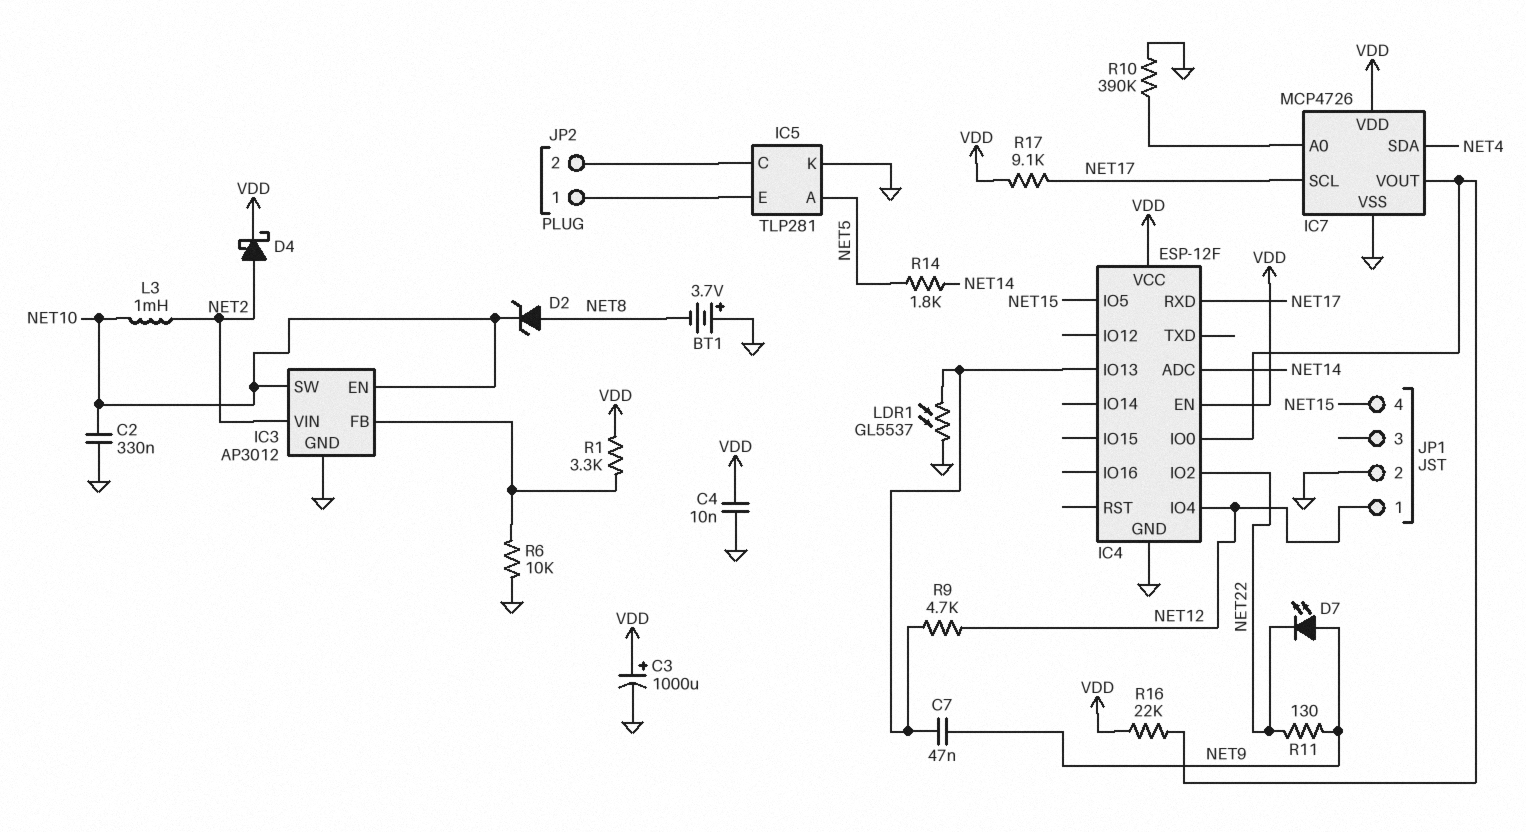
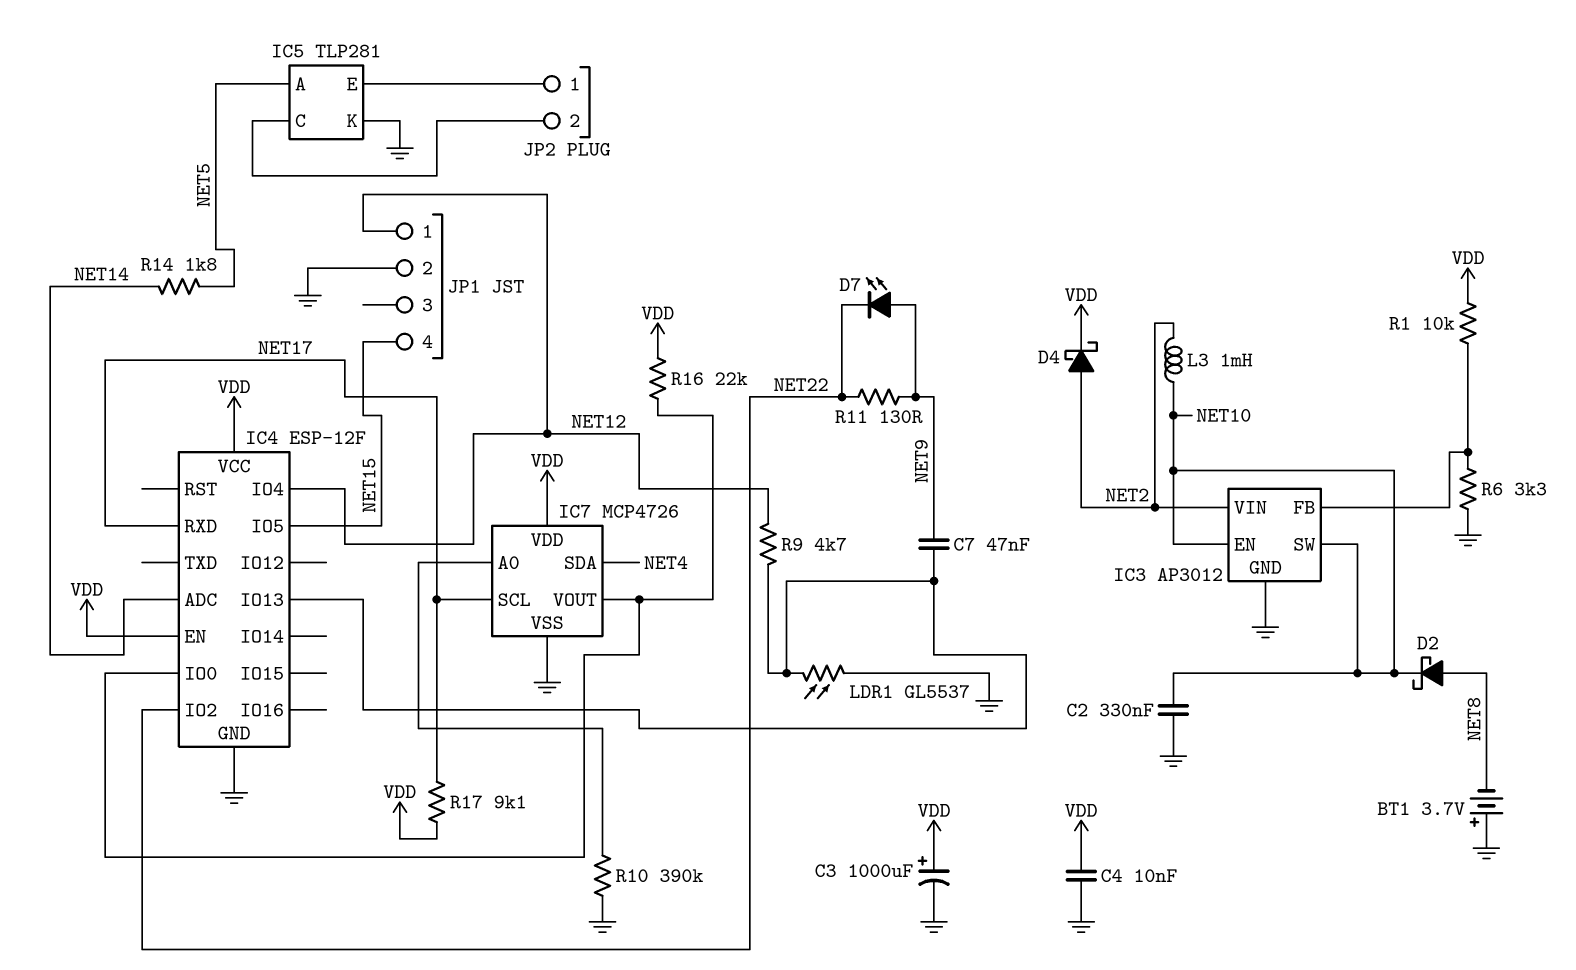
D2: zener (A NET8, K NET10) -> schottky (A NET8, K NET10)
R1: 3.3k (IC3/FB, VDD) -> 10k (IC3/FB, VDD)
R6: 10k (GND, IC3/FB) -> 3.3k (GND, IC3/FB)

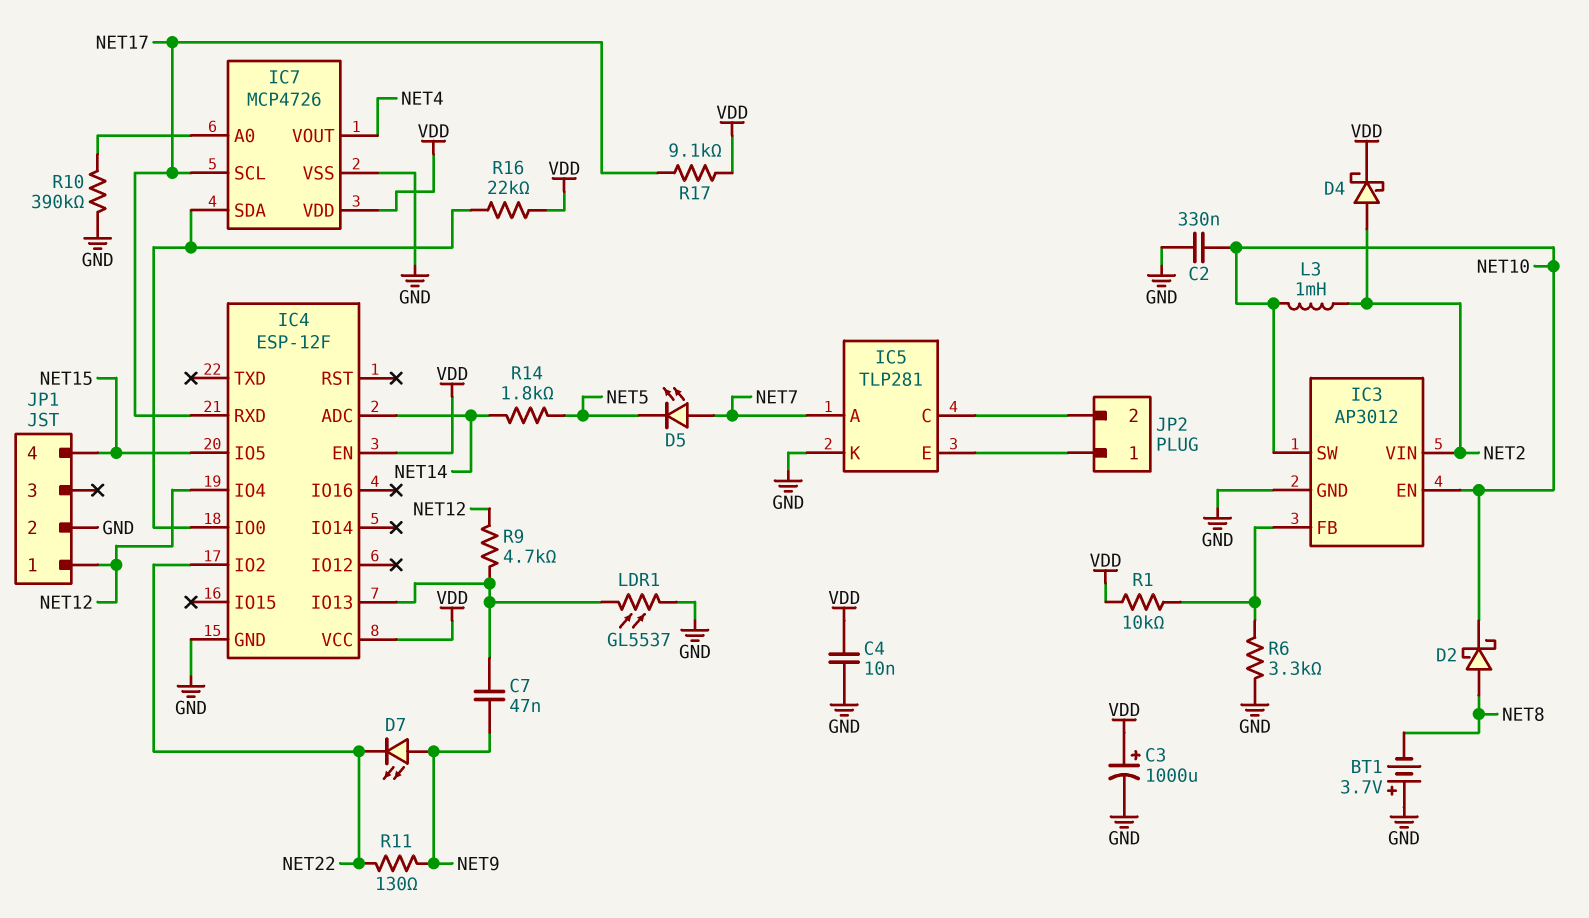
D5: none -> LED (A NET7, K NET5)
IC5 pin A: NET5 -> NET7
IC7 pin SDA: NET4 -> IC4/IO0
IC7 pin VOUT: IC4/IO0 -> NET4

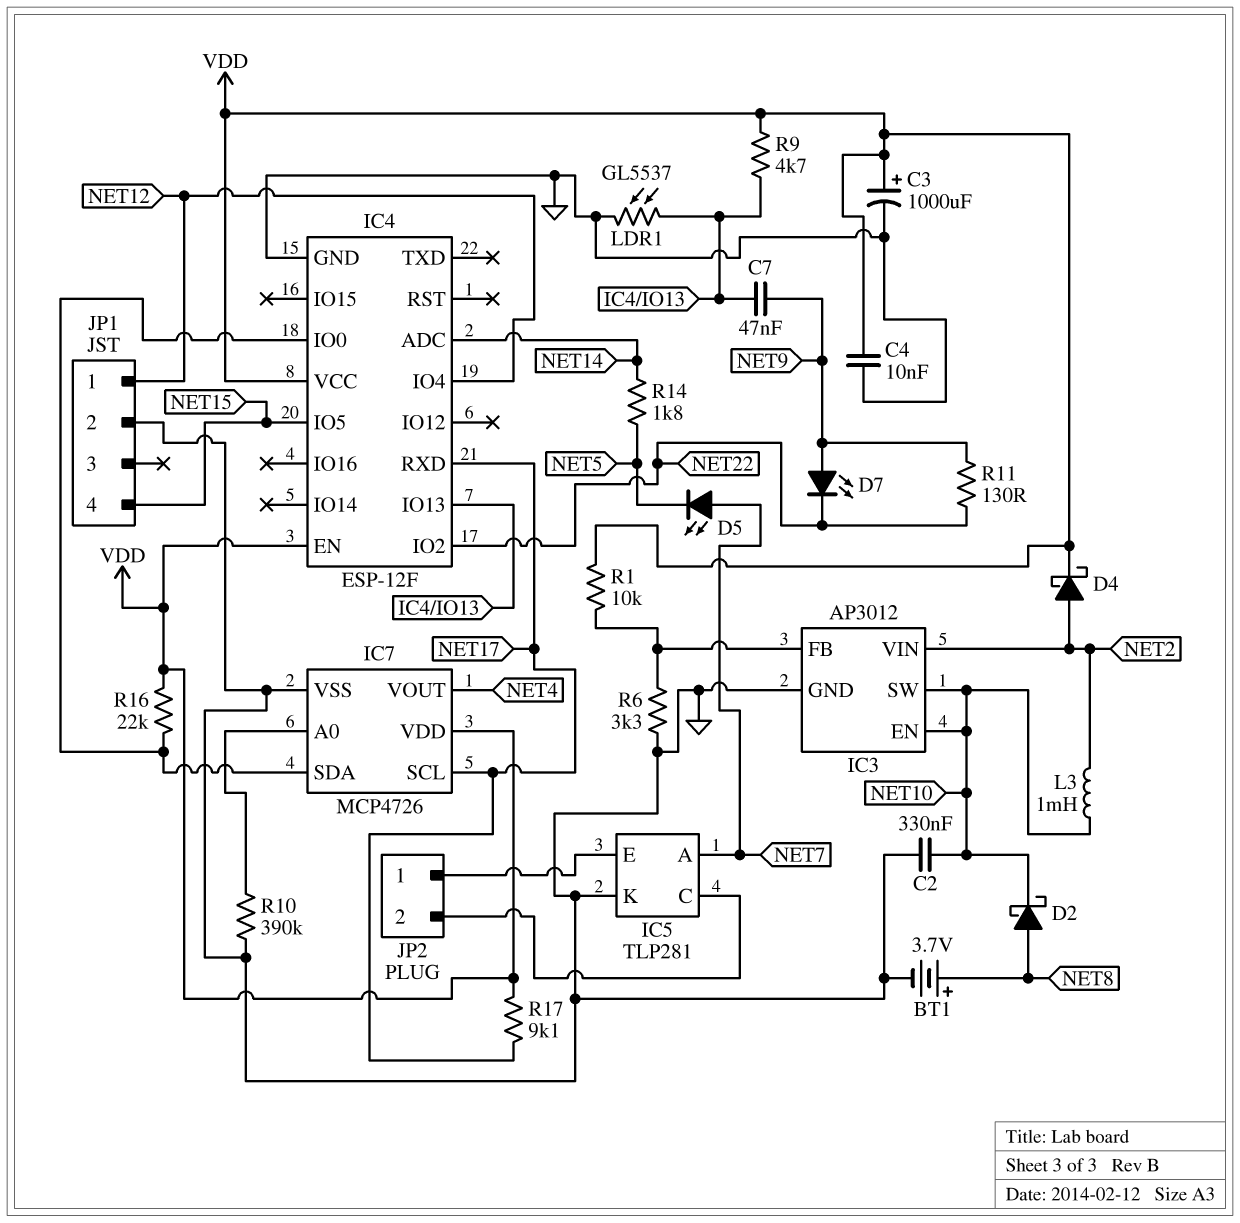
BT1: 3.7V (plus GND, minus NET8) -> 3.7V (plus NET8, minus GND)
R9: 4.7k (IC4/IO13, NET12) -> 4.7k (IC4/IO13, VDD)

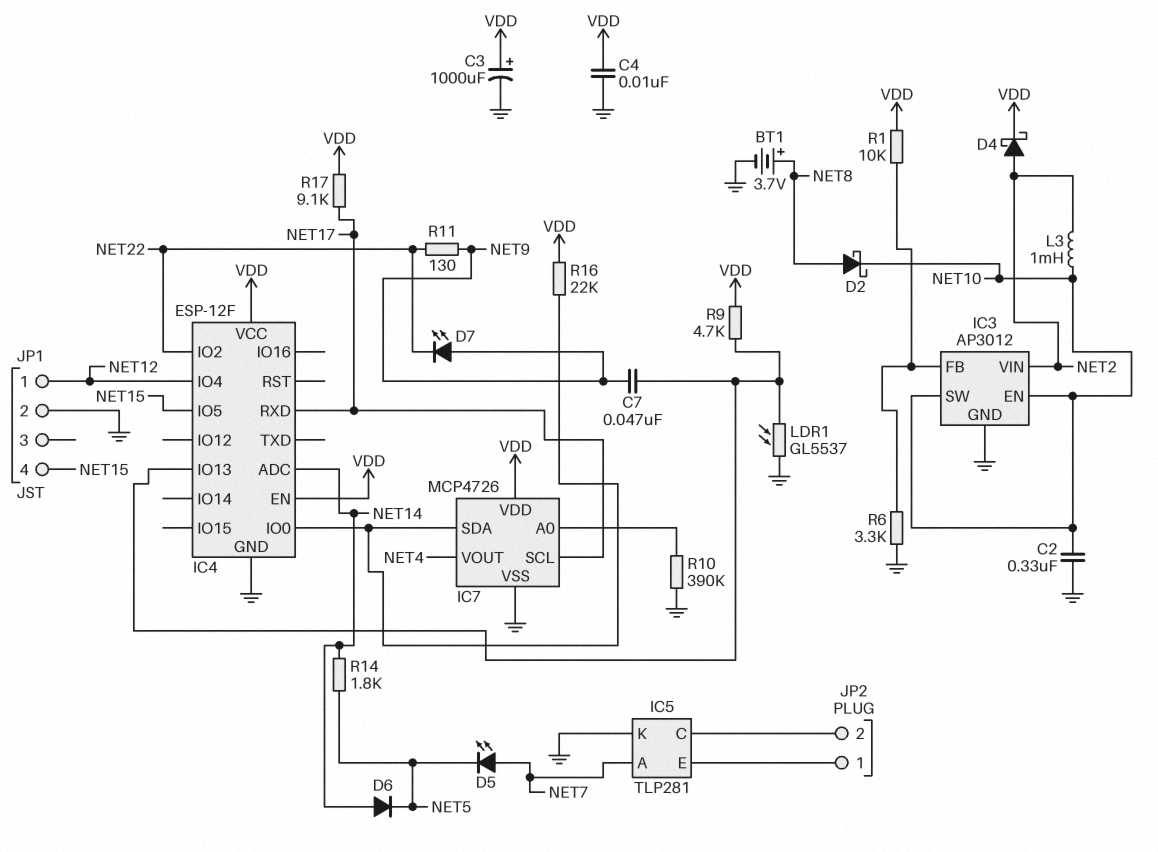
D6: none -> diode (A NET14, K NET5)

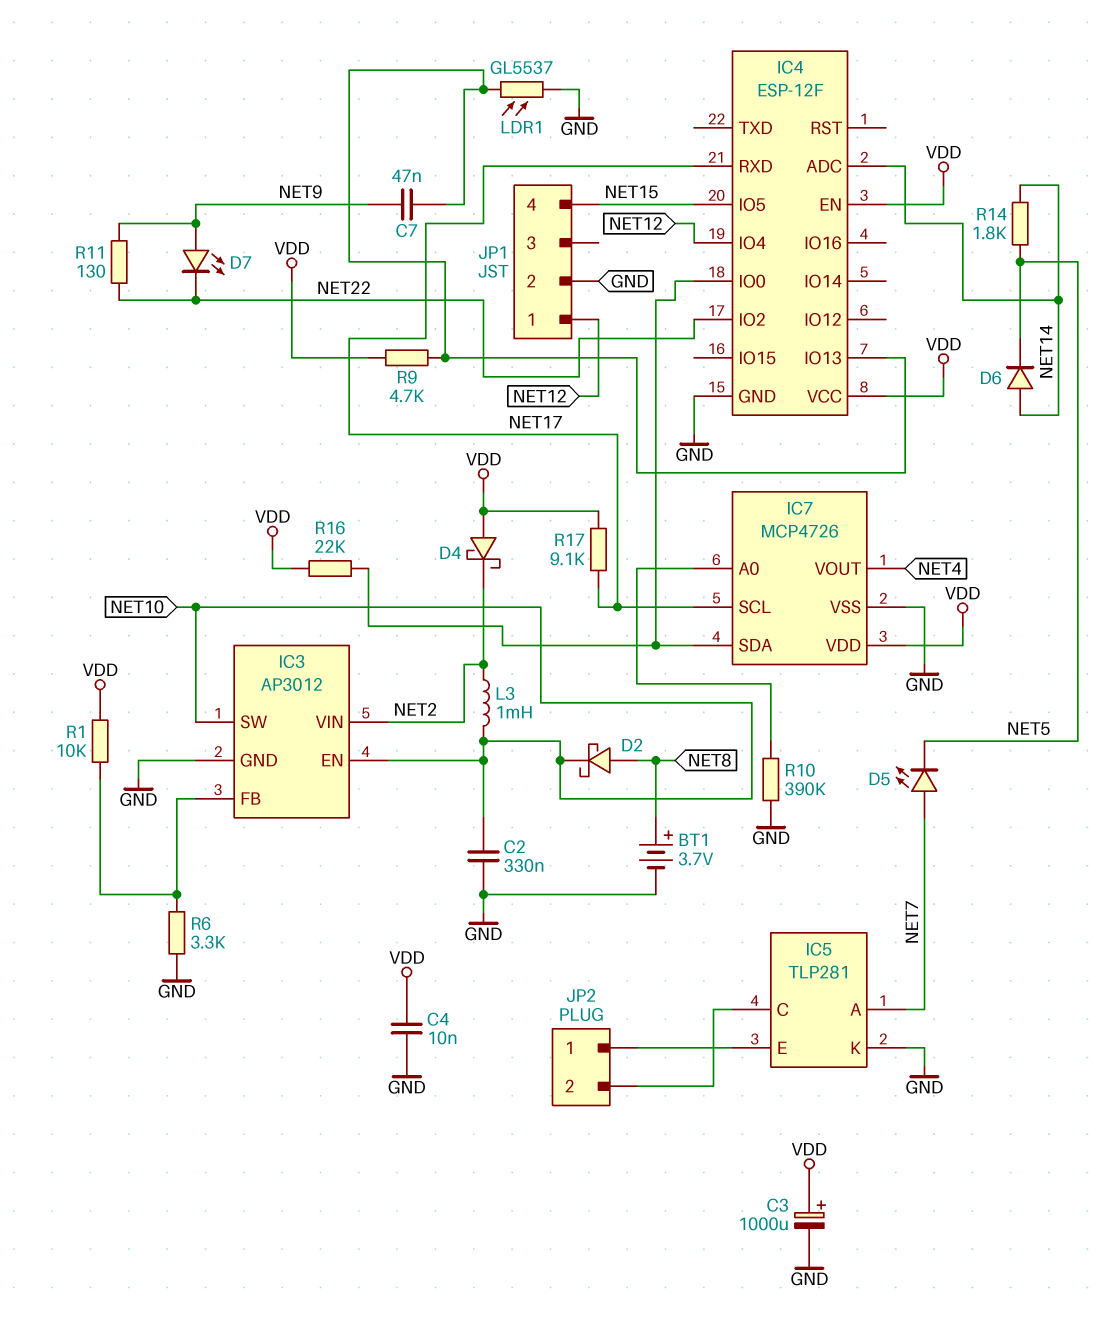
D4: schottky (A NET2, K VDD) -> schottky (A VDD, K NET2)

